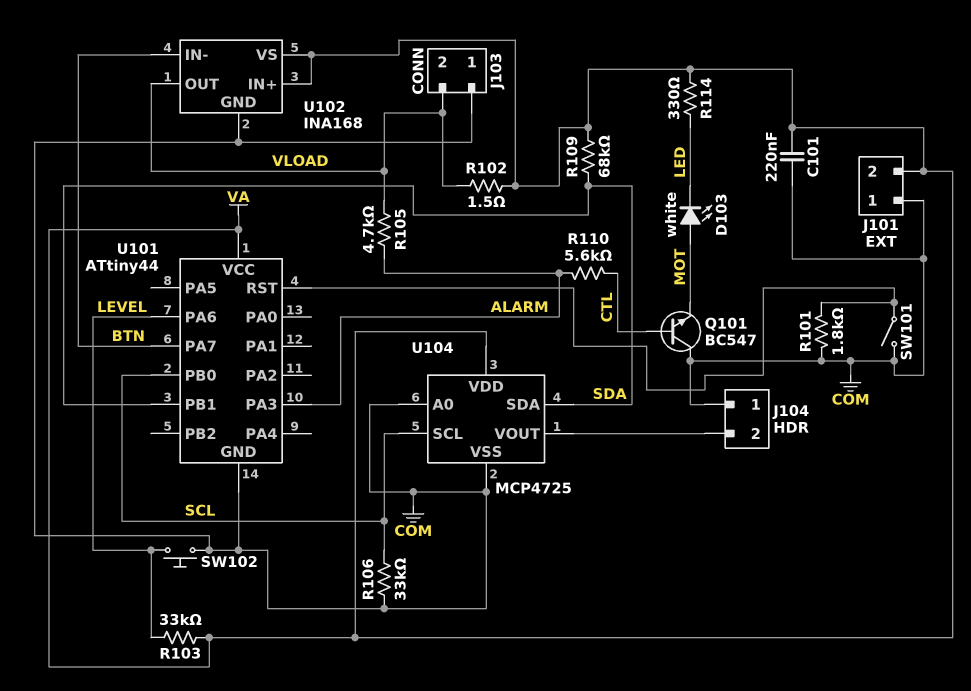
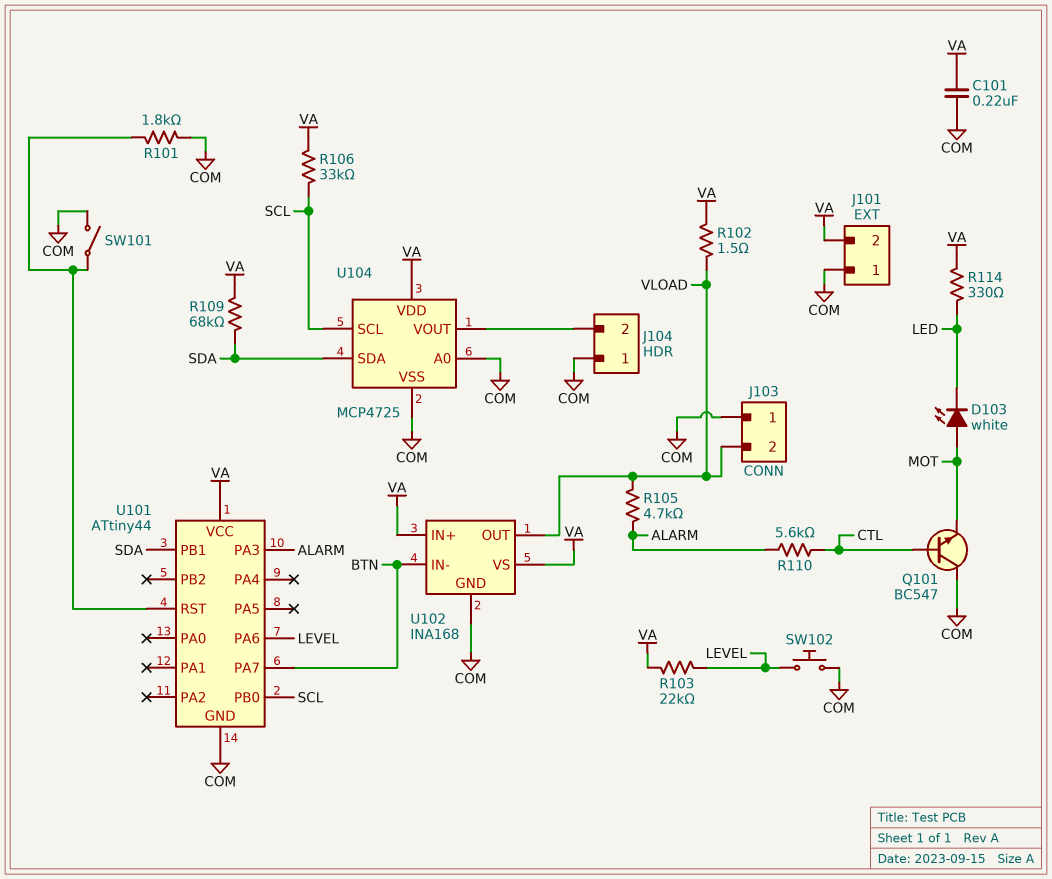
R103: 33k (LEVEL, VA) -> 22k (LEVEL, VA)
R106: 33k (COM, SCL) -> 33k (SCL, VA)

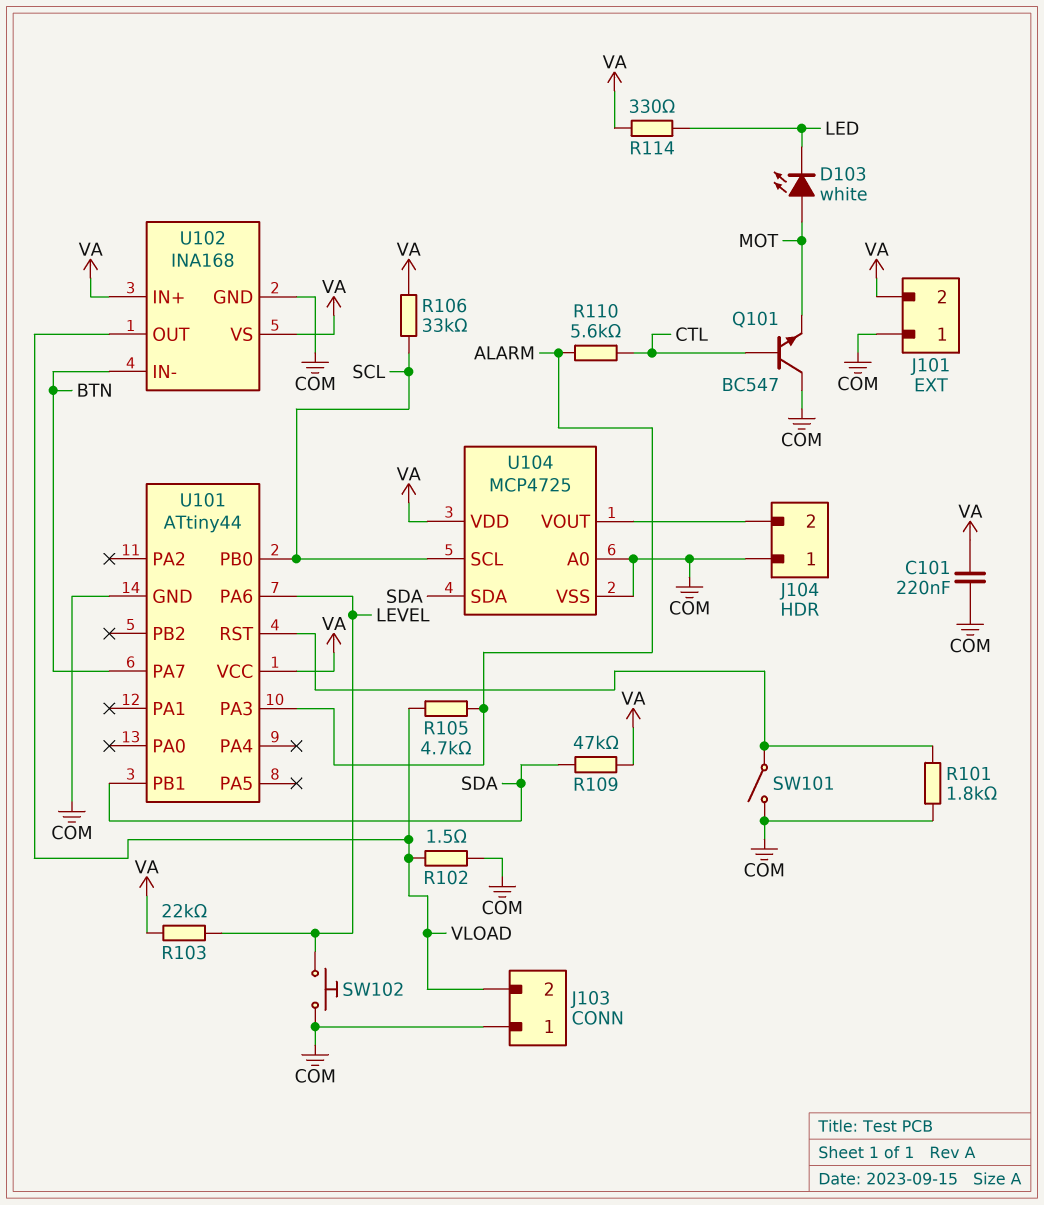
R102: 1.5 (VA, VLOAD) -> 1.5 (COM, VLOAD)
R109: 68k (SDA, VA) -> 47k (SDA, VA)

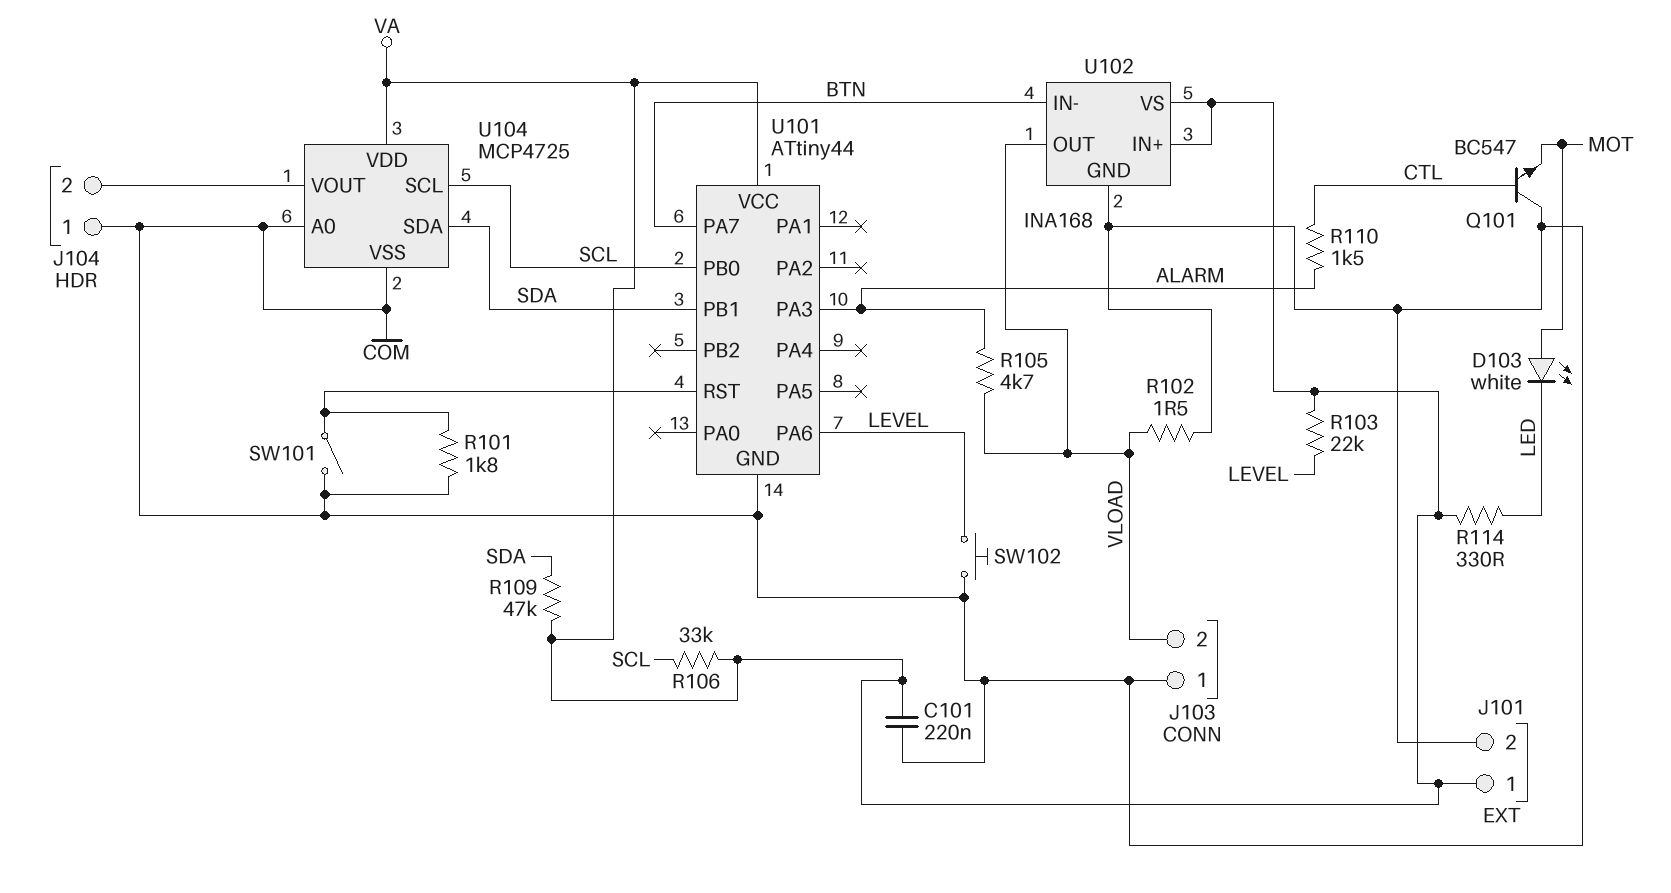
J101 pin 1: COM -> VA
J101 pin 2: VA -> COM
R110: 5.6k (ALARM, CTL) -> 1.5k (ALARM, CTL)

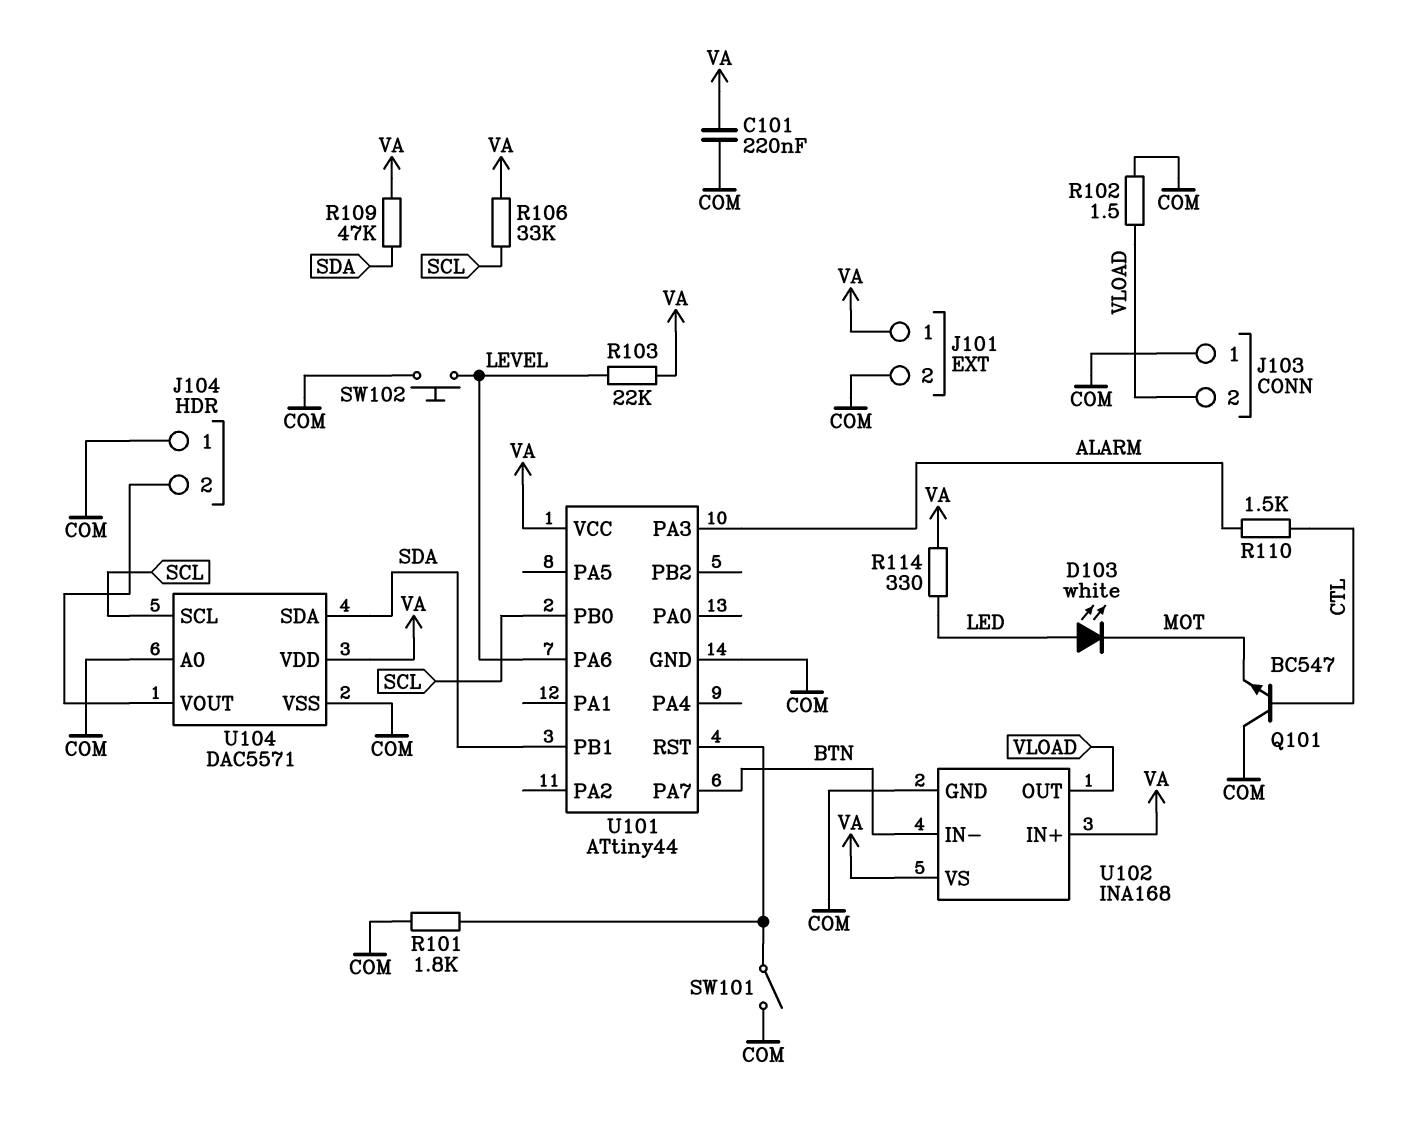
D103: LED white (A MOT, K LED) -> LED white (A LED, K MOT)
R105: 4.7k (ALARM, VLOAD) -> none
U104: MCP4725 -> DAC5571

